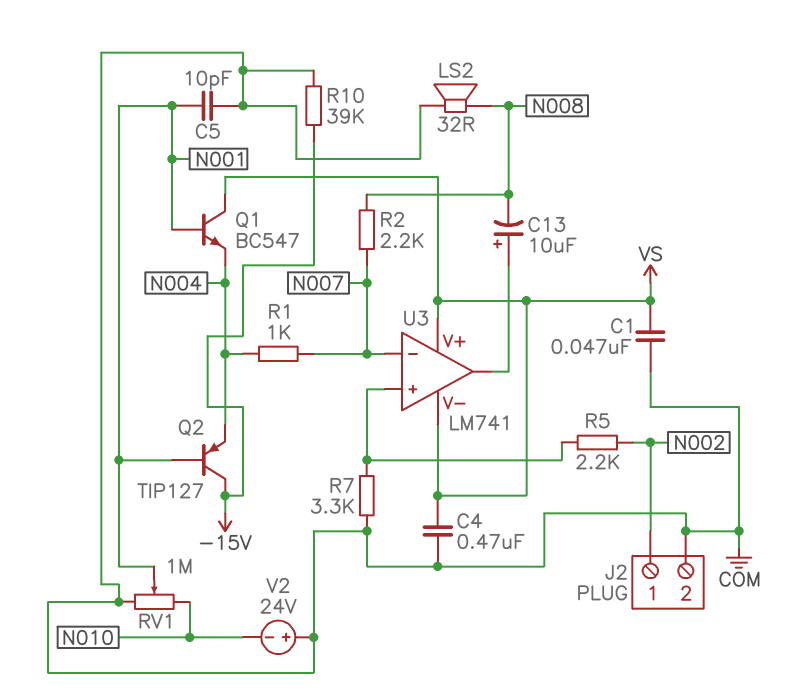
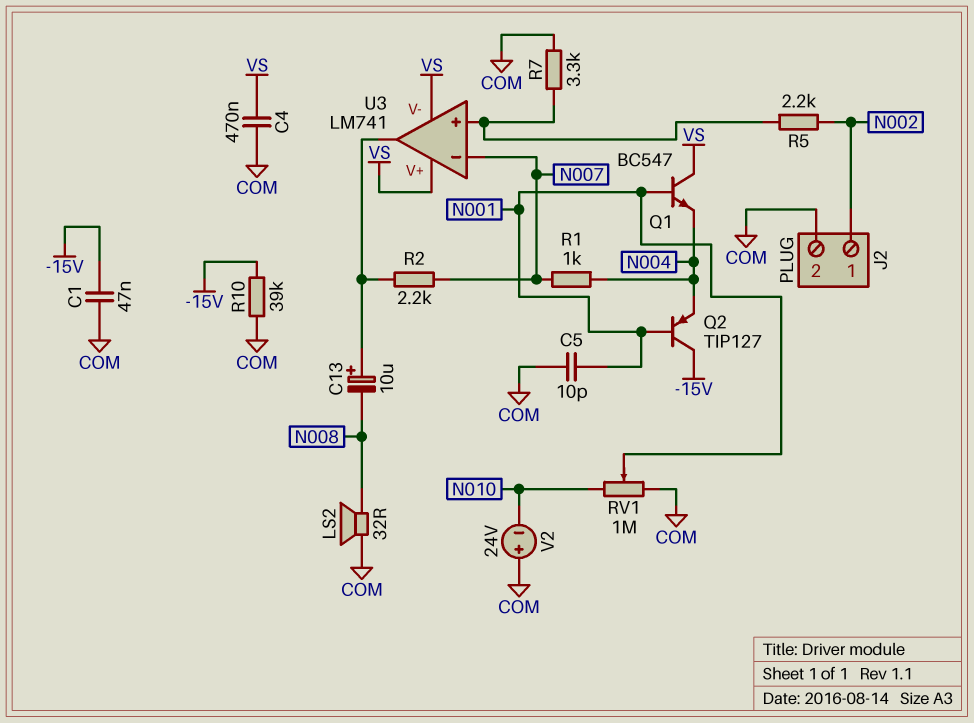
C1: 47nF (COM, VS) -> 47nF (-15V, COM)
R2: 2.2k (N007, N008) -> 2.2k (N007, U3/out)

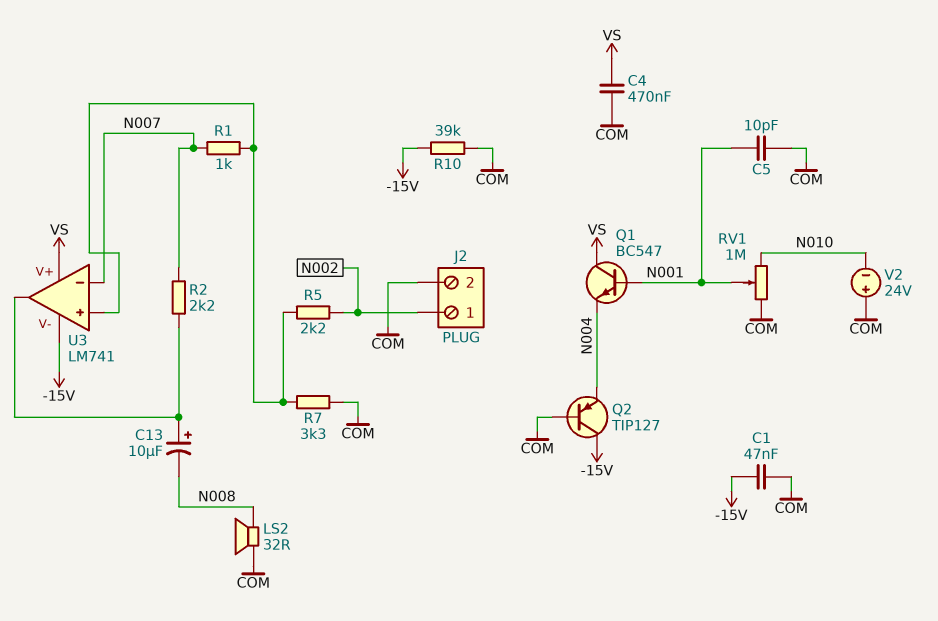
Q2: PNP TIP127 (B N001, C -15V, E N004) -> PNP TIP127 (B COM, C -15V, E N004)
R1: 1k (N004, N007) -> 1k (N007, U3/in+)
U3 pin V-: VS -> -15V

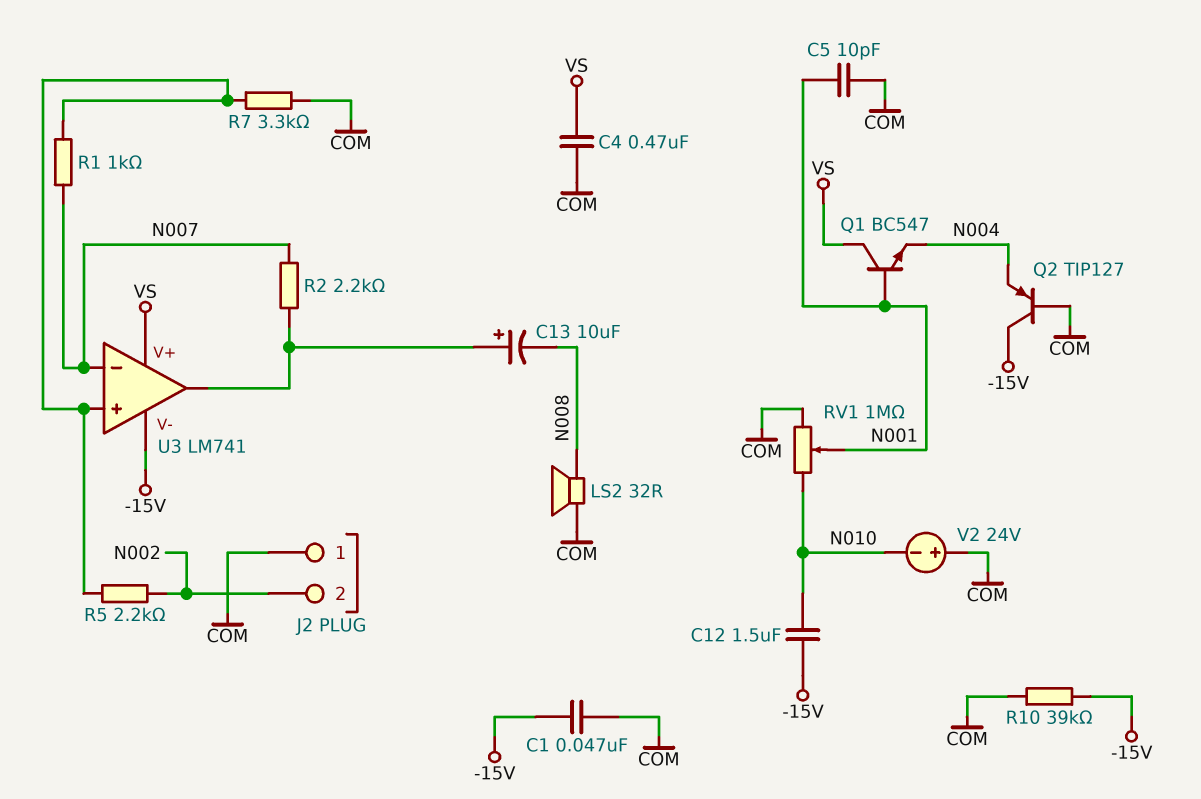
C12: none -> 1.5uF (-15V, N010)
J2 pin 1: N002 -> COM
J2 pin 2: COM -> N002

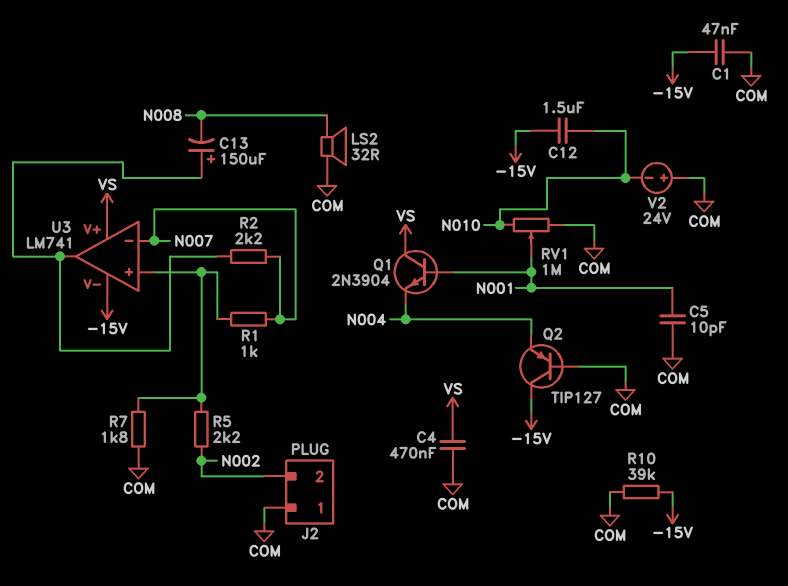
C13: 10uF (plus U3/out, minus N008) -> 150uF (plus U3/out, minus N008)
Q1: NPN BC547 (B N001, C VS, E N004) -> NPN 2N3904 (B N001, C VS, E N004)
R7: 3.3k (COM, U3/in+) -> 1.8k (COM, U3/in+)

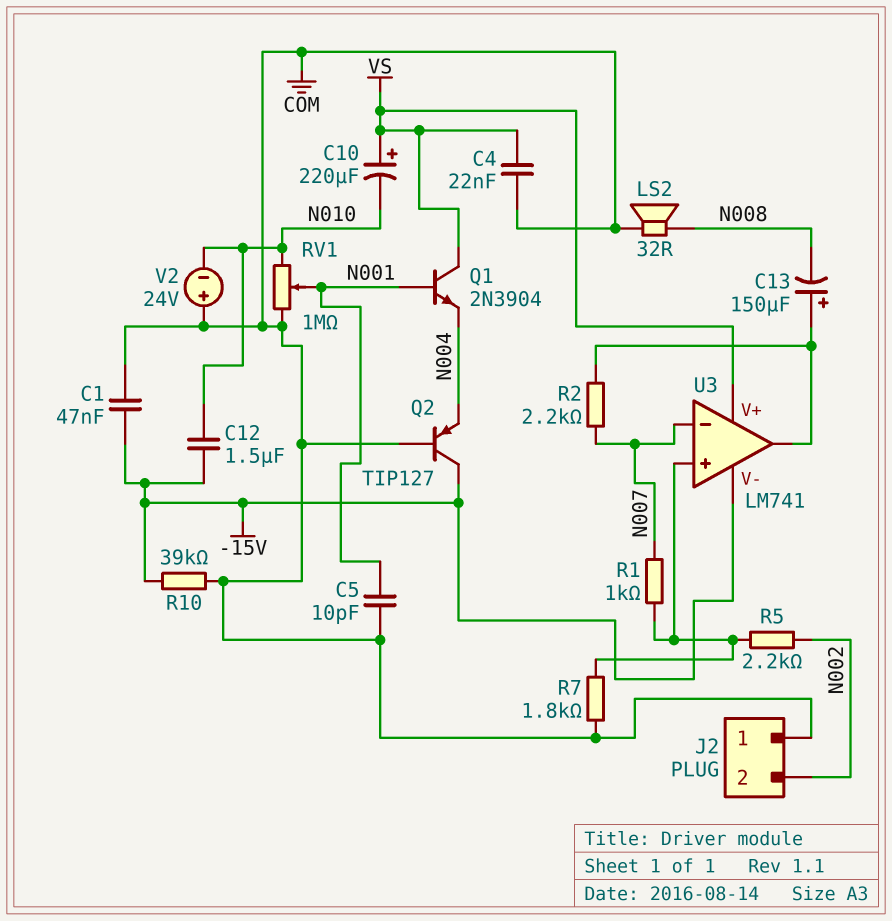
C4: 470nF (COM, VS) -> 22nF (COM, VS)
C10: none -> 220uF (plus VS, minus N010)

